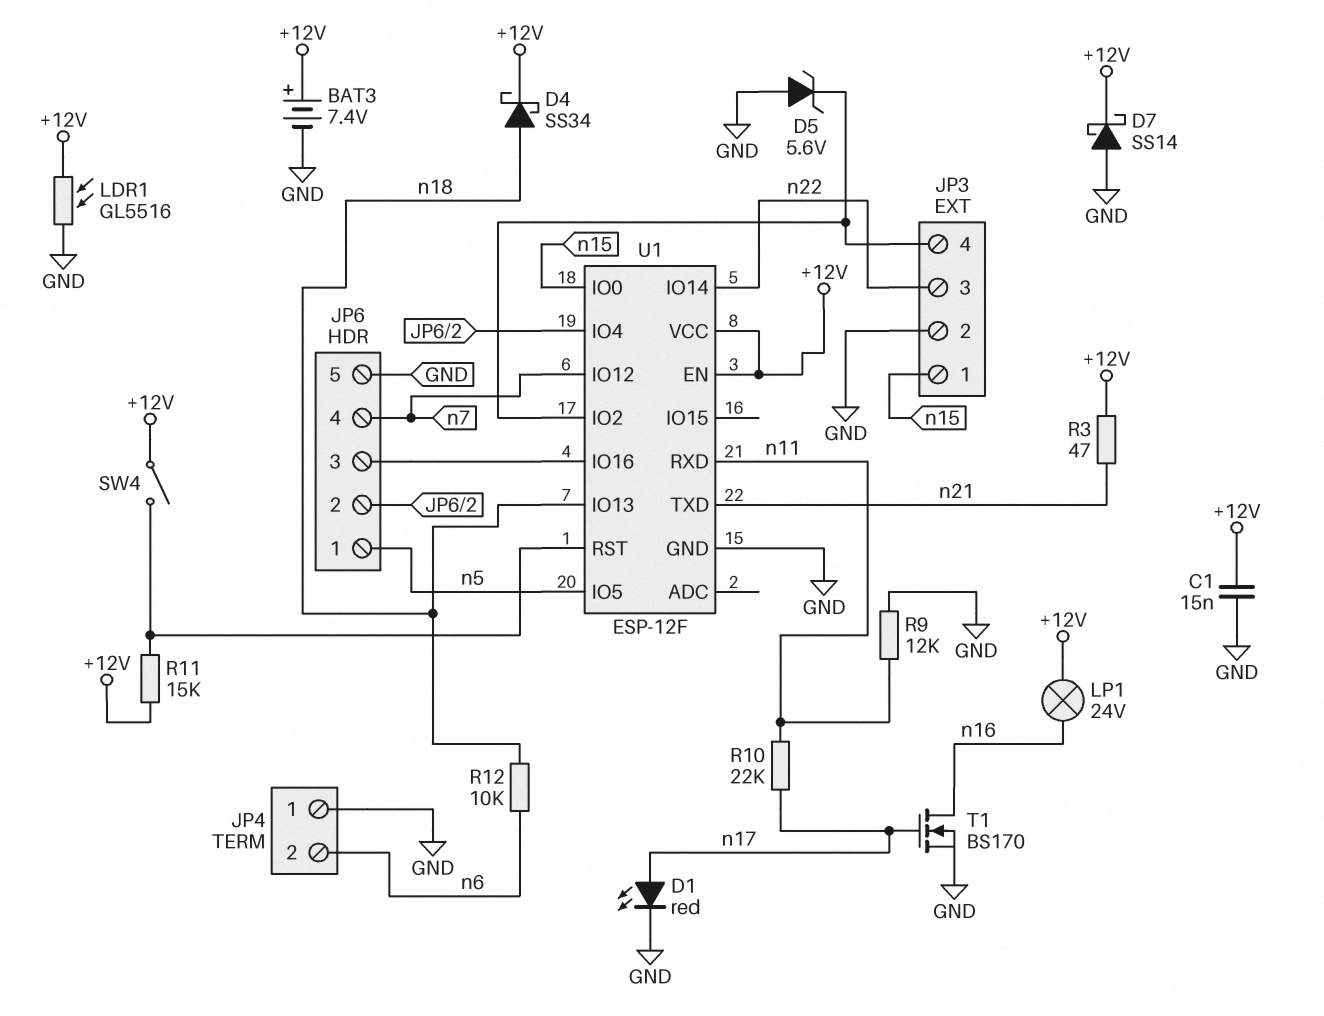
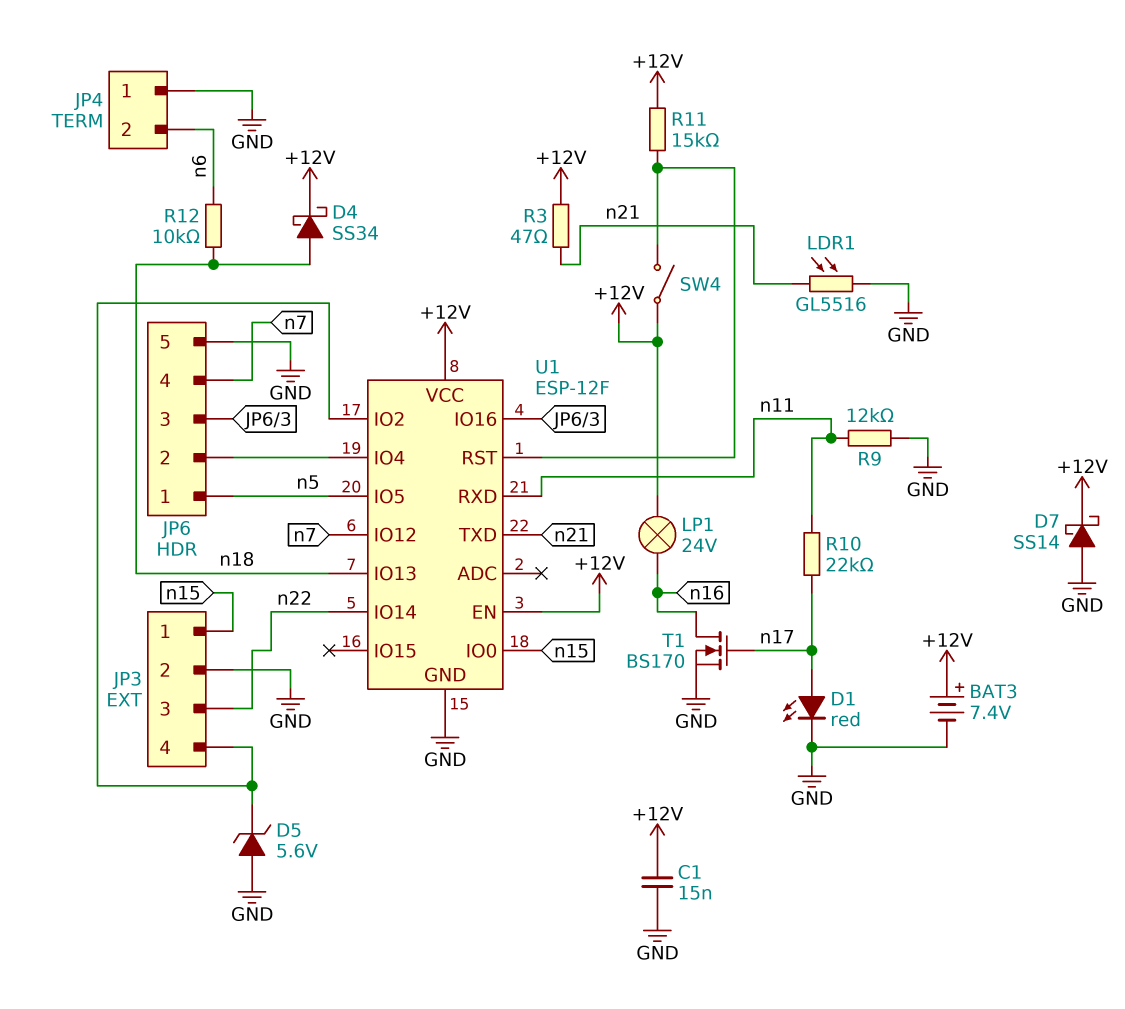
LDR1: GL5516 (+12V, GND) -> GL5516 (GND, n21)

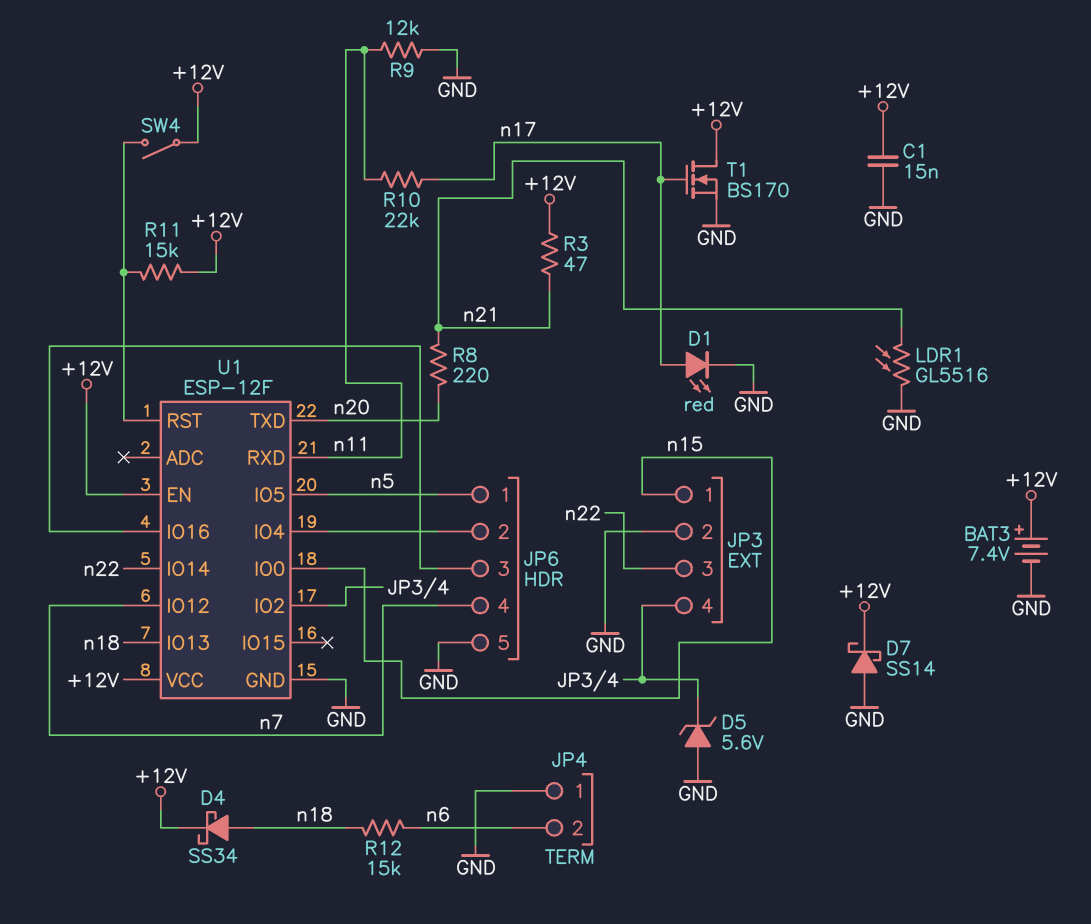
LP1: lamp 24V (+12V, n16) -> none
R8: none -> 220 (n20, n21)
R12: 10k (n6, n18) -> 15k (n6, n18)
T1: NMOS BS170 (G n17, D n16, S GND) -> NMOS BS170 (G n17, D +12V, S GND)
U1 pin TXD: n21 -> n20

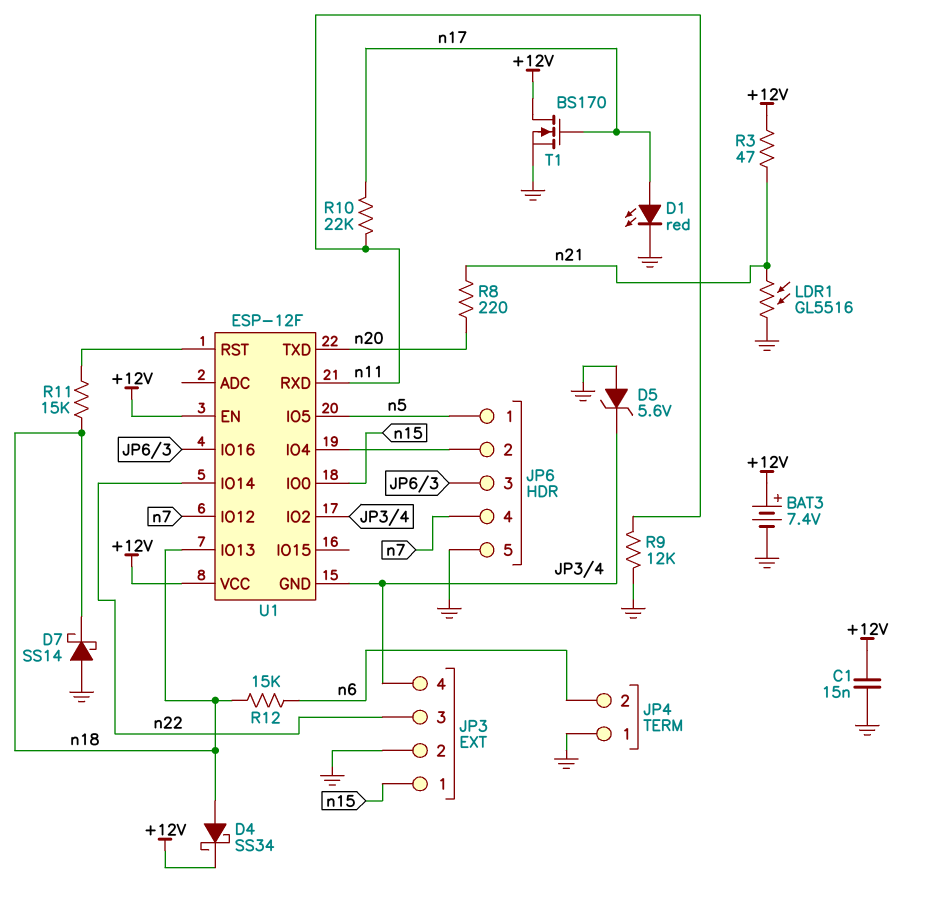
D7: schottky SS14 (A GND, K +12V) -> schottky SS14 (A GND, K n18)
R11: 15k (+12V, U1/RST) -> 15k (U1/RST, n18)
SW4: switch (+12V, U1/RST) -> none
U1 pin GND: GND -> JP3/4

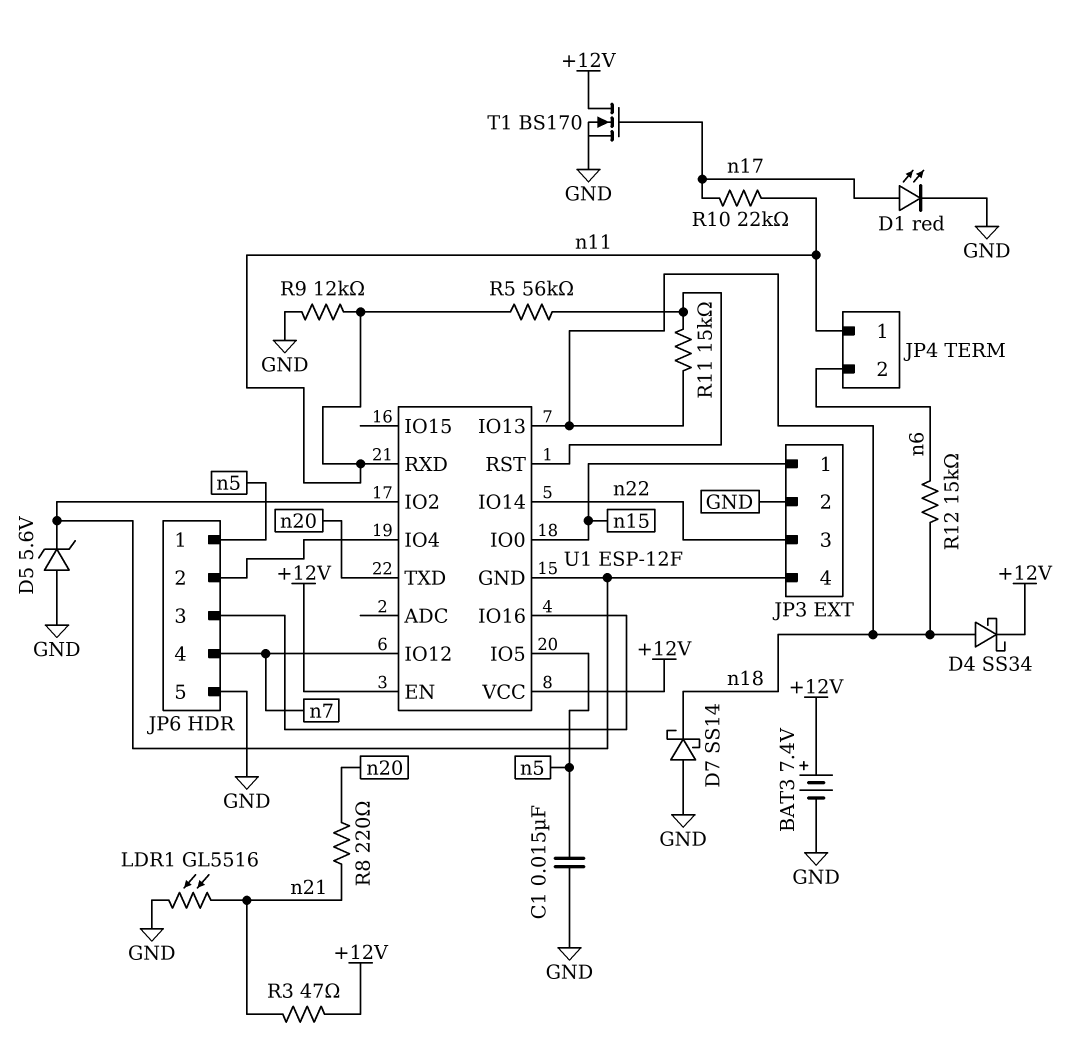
C1: 15nF (+12V, GND) -> 15nF (GND, n5)
JP4 pin 1: GND -> n11
R5: none -> 56k (U1/RST, n11)

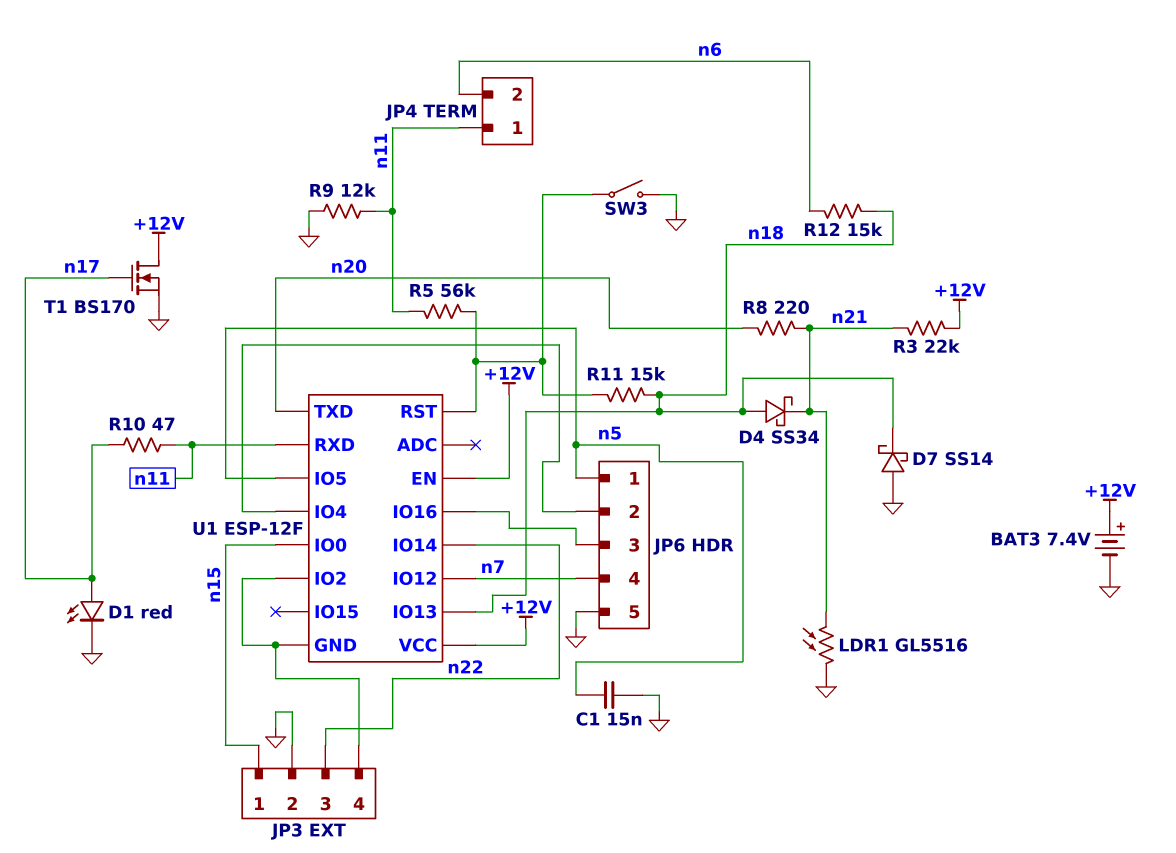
D4: schottky SS34 (A n18, K +12V) -> schottky SS34 (A n18, K n21)
D5: zener 5.6V (A GND, K JP3/4) -> none
R3: 47 (+12V, n21) -> 22k (+12V, n21)
R10: 22k (n11, n17) -> 47 (n11, n17)
SW3: none -> switch (GND, U1/RST)

